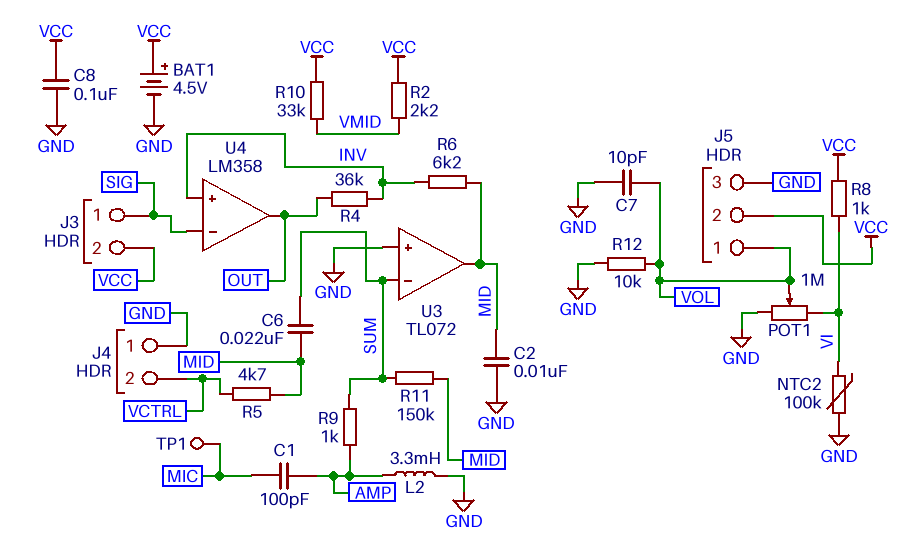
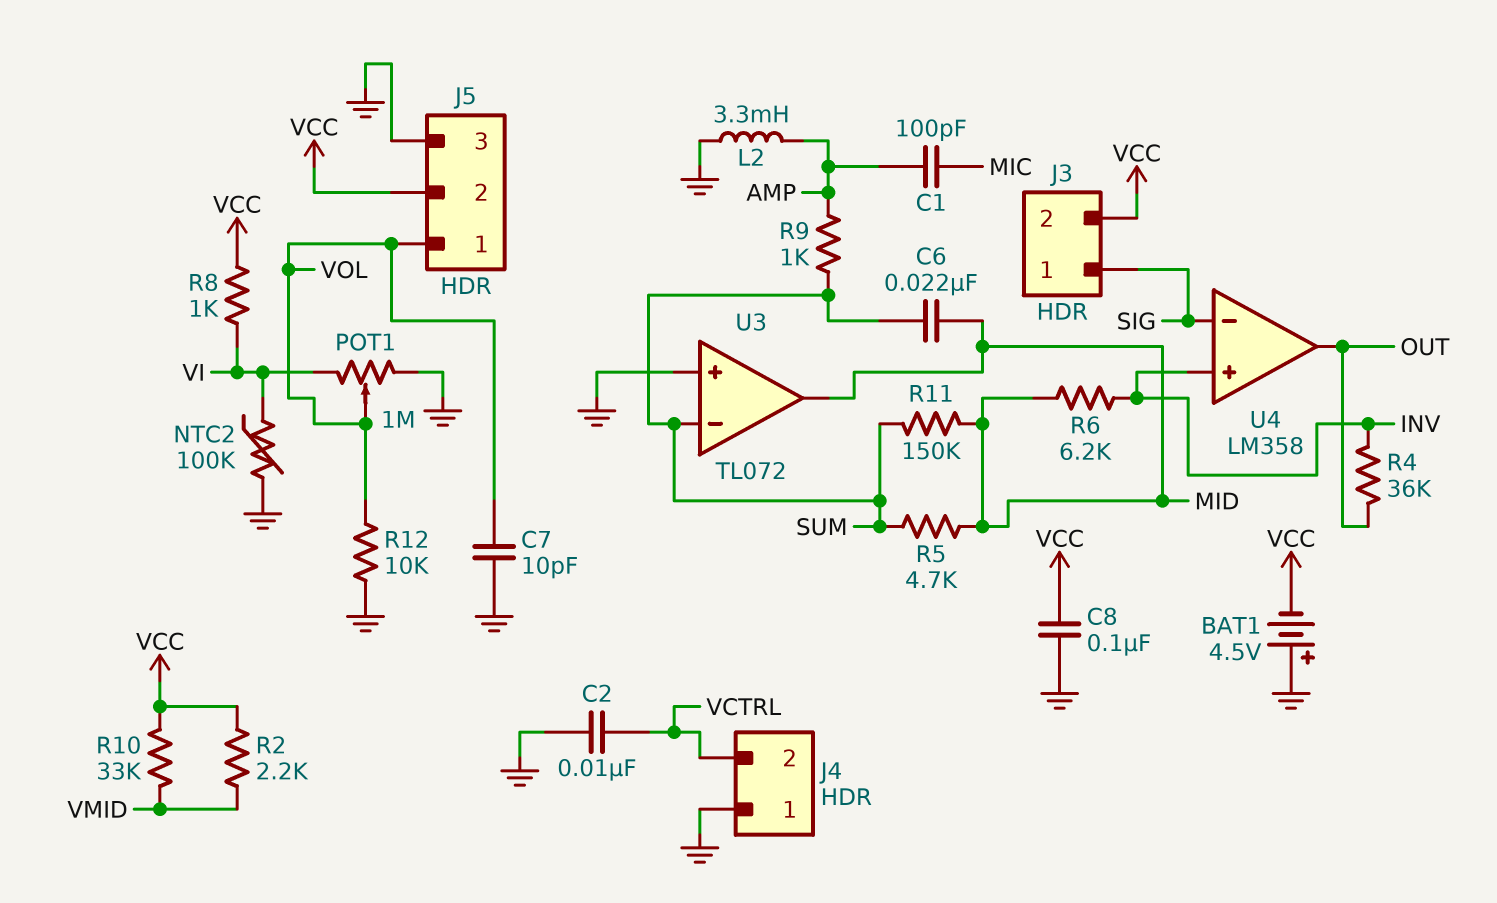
BAT1: 4.5V (plus VCC, minus GND) -> 4.5V (plus GND, minus VCC)
C2: 10nF (GND, MID) -> 10nF (GND, VCTRL)
R5: 4.7k (MID, VCTRL) -> 4.7k (MID, SUM)
TP1: test point (MIC) -> none

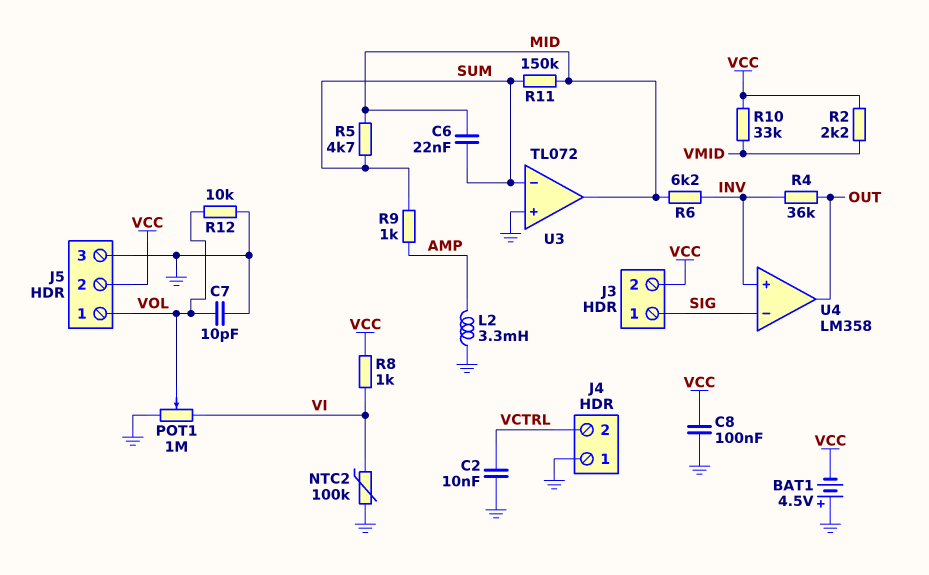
C1: 100pF (AMP, MIC) -> none

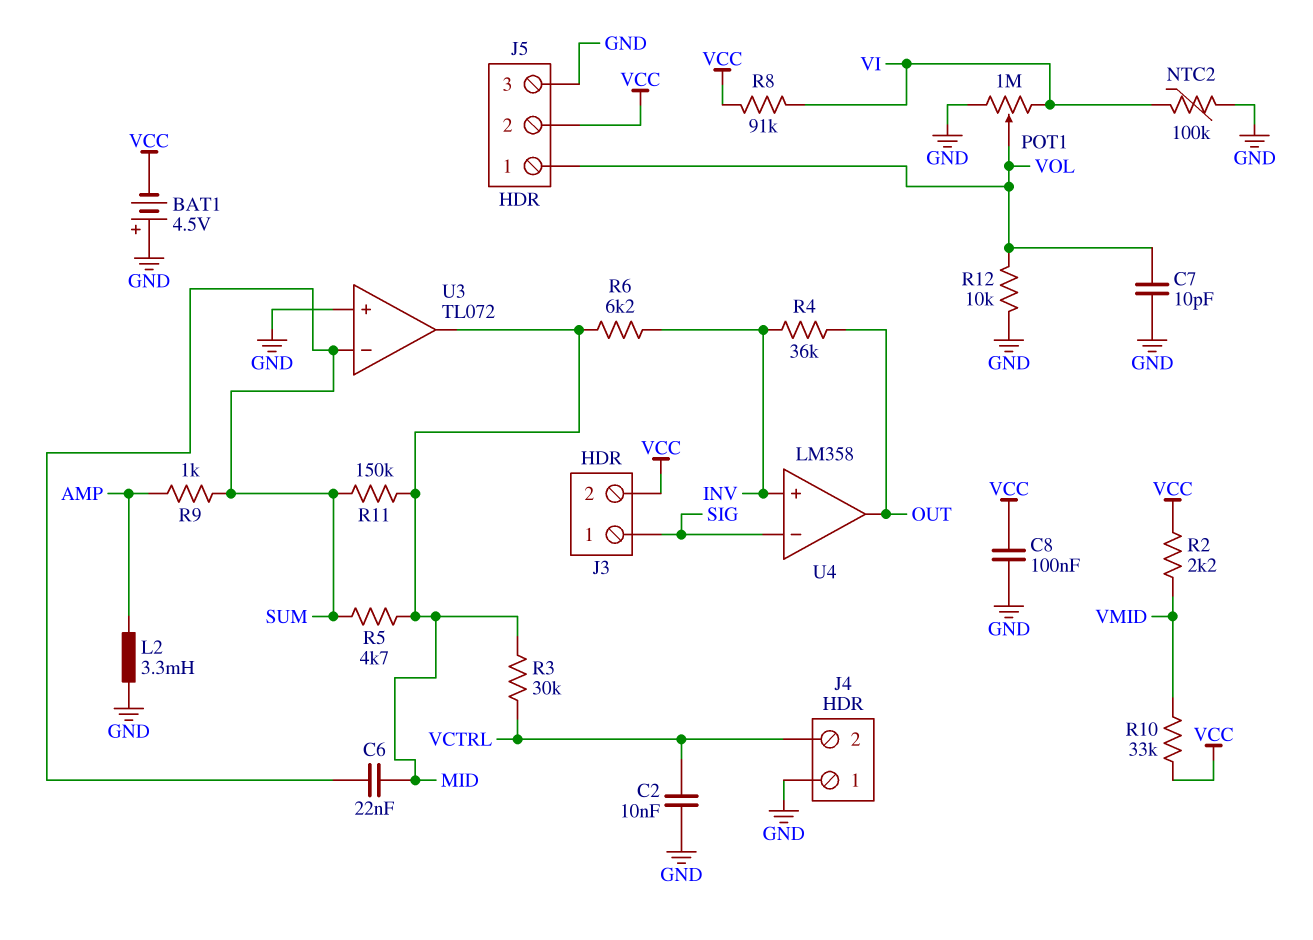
R3: none -> 30k (MID, VCTRL)
R8: 1k (VCC, VI) -> 91k (VCC, VI)

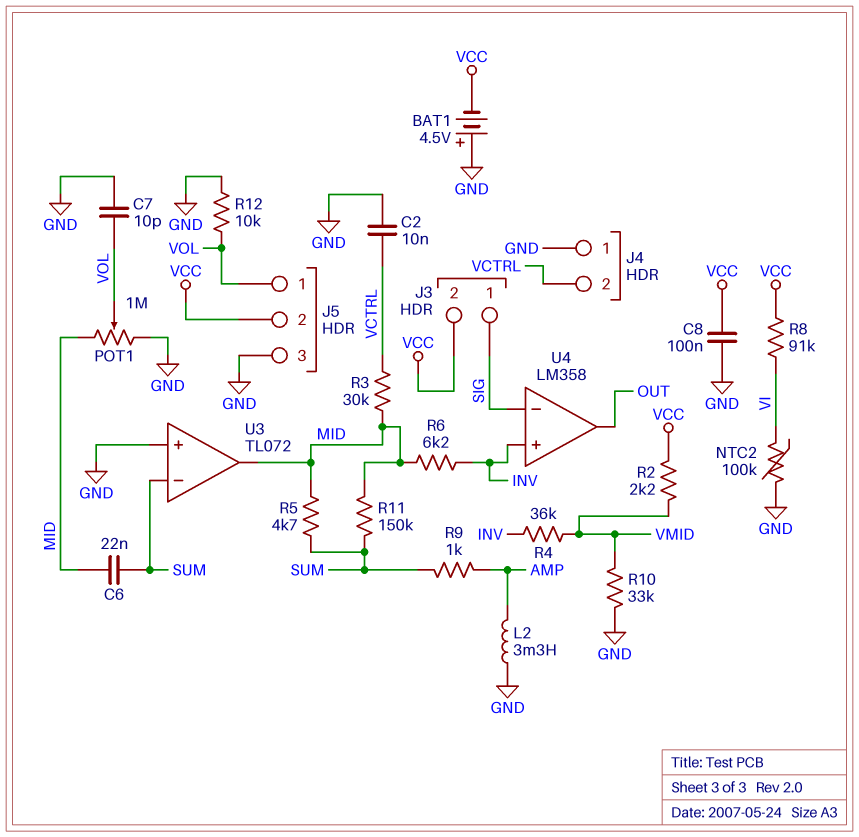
POT1: 1M (GND, VI, wiper VOL) -> 1M (GND, MID, wiper VOL)
R4: 36k (INV, OUT) -> 36k (INV, VMID)
R10: 33k (VCC, VMID) -> 33k (GND, VMID)

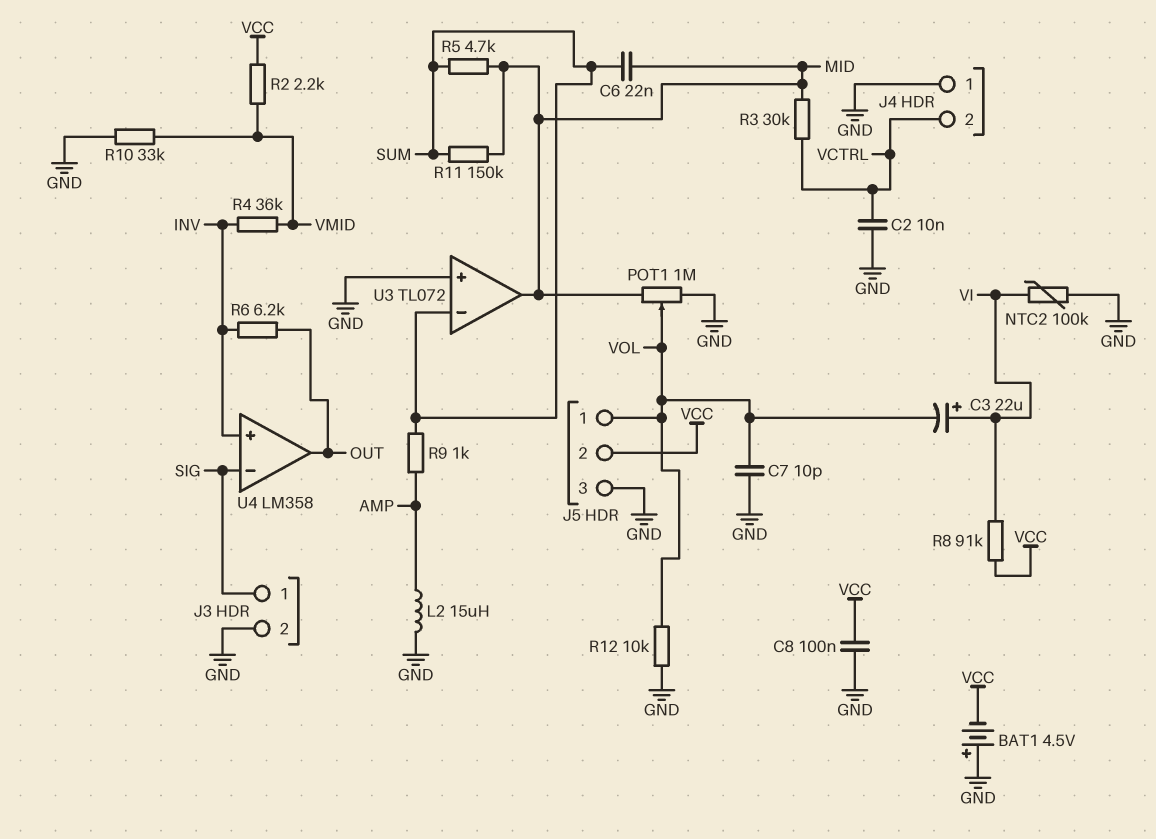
C3: none -> 22uF (plus VI, minus VOL)
J3 pin 2: VCC -> GND
L2: 3.3mH (AMP, GND) -> 15uH (AMP, GND)
R6: 6.2k (INV, MID) -> 6.2k (INV, OUT)

